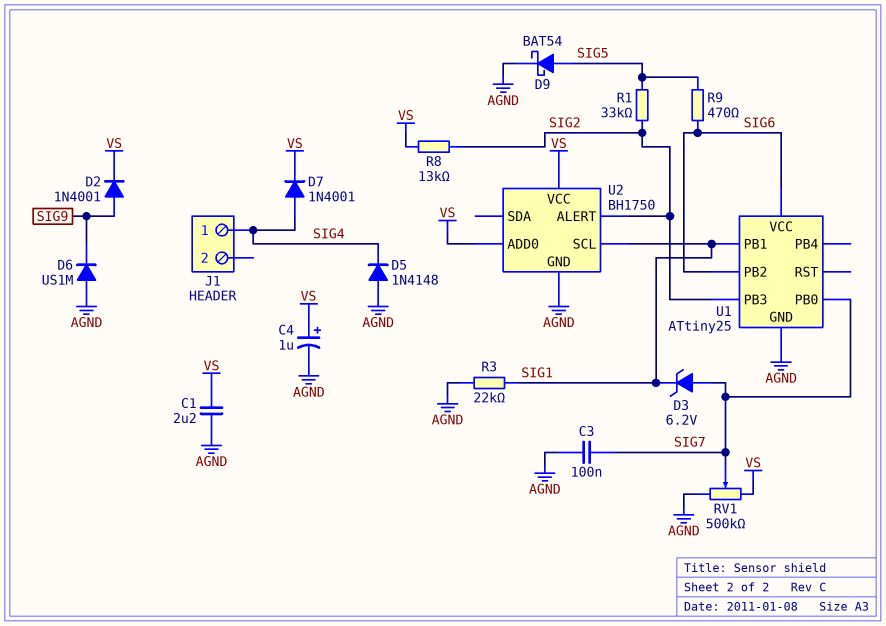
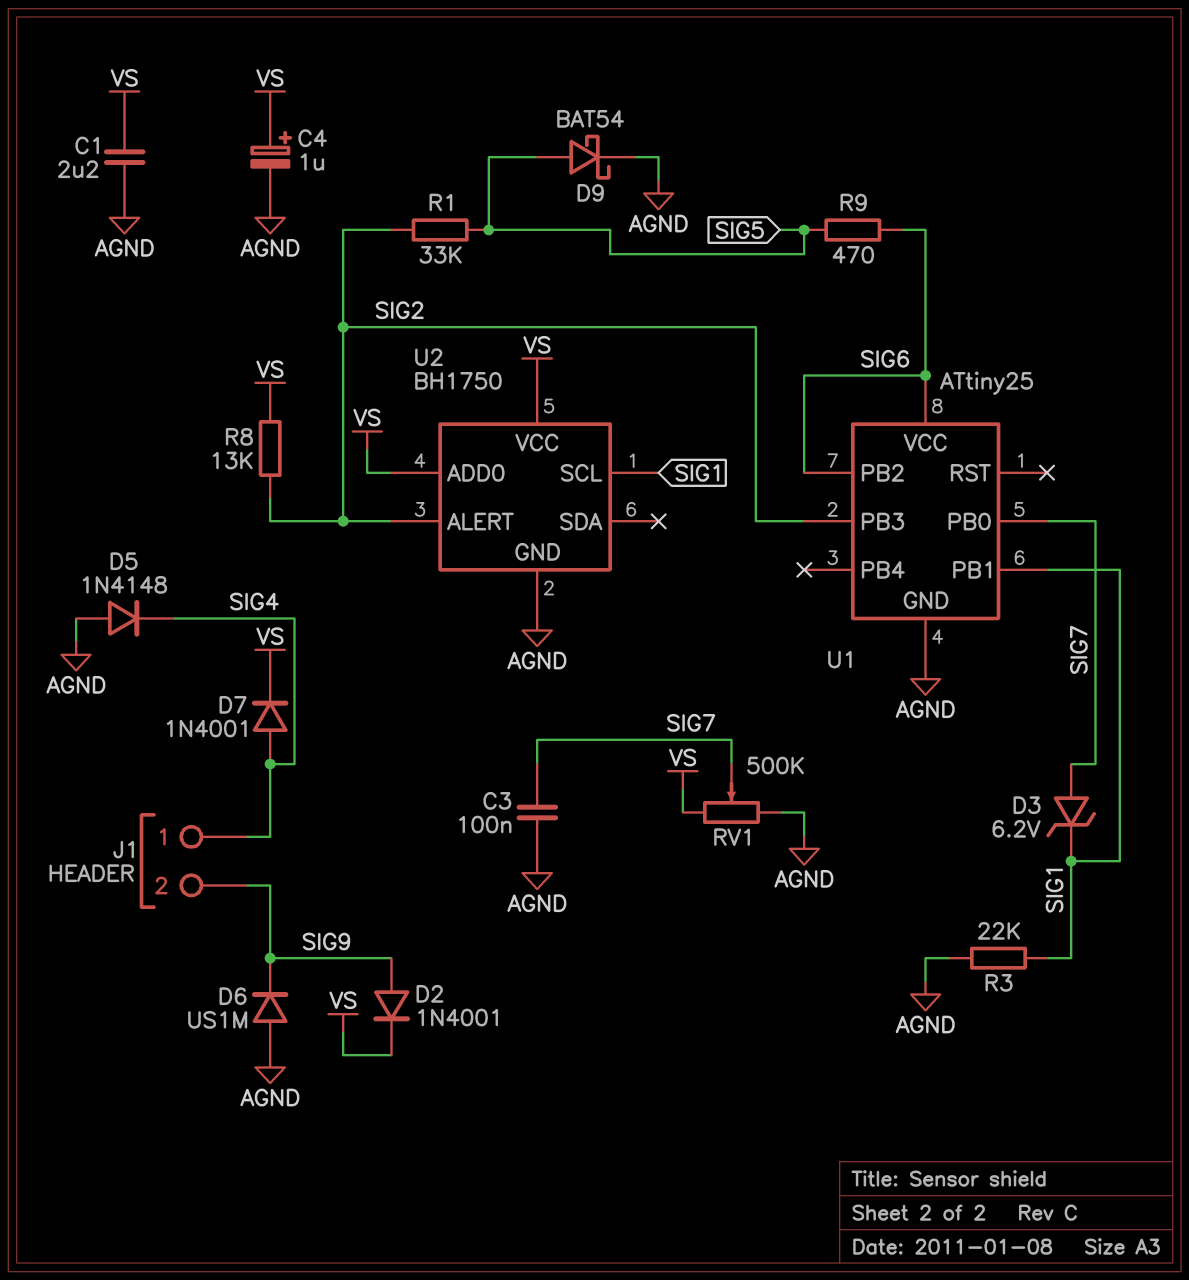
J1 pin 2: none -> SIG9

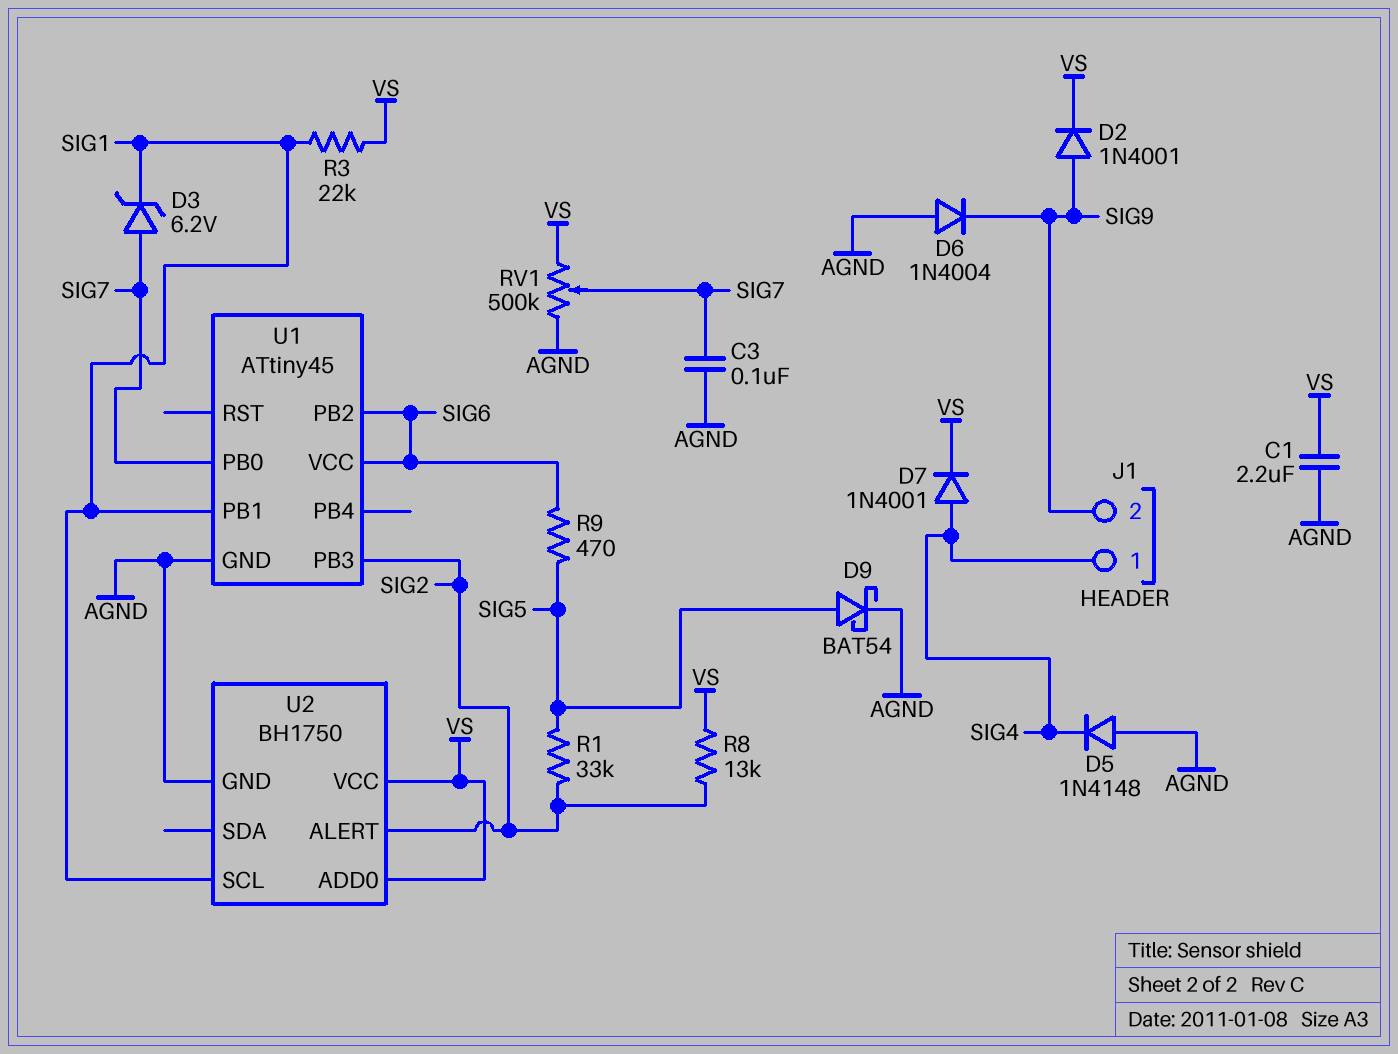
C4: 1uF (plus VS, minus AGND) -> none
D6: diode US1M (A AGND, K SIG9) -> diode 1N4004 (A AGND, K SIG9)
R3: 22k (AGND, SIG1) -> 22k (SIG1, VS)
U1: ATtiny25 -> ATtiny45

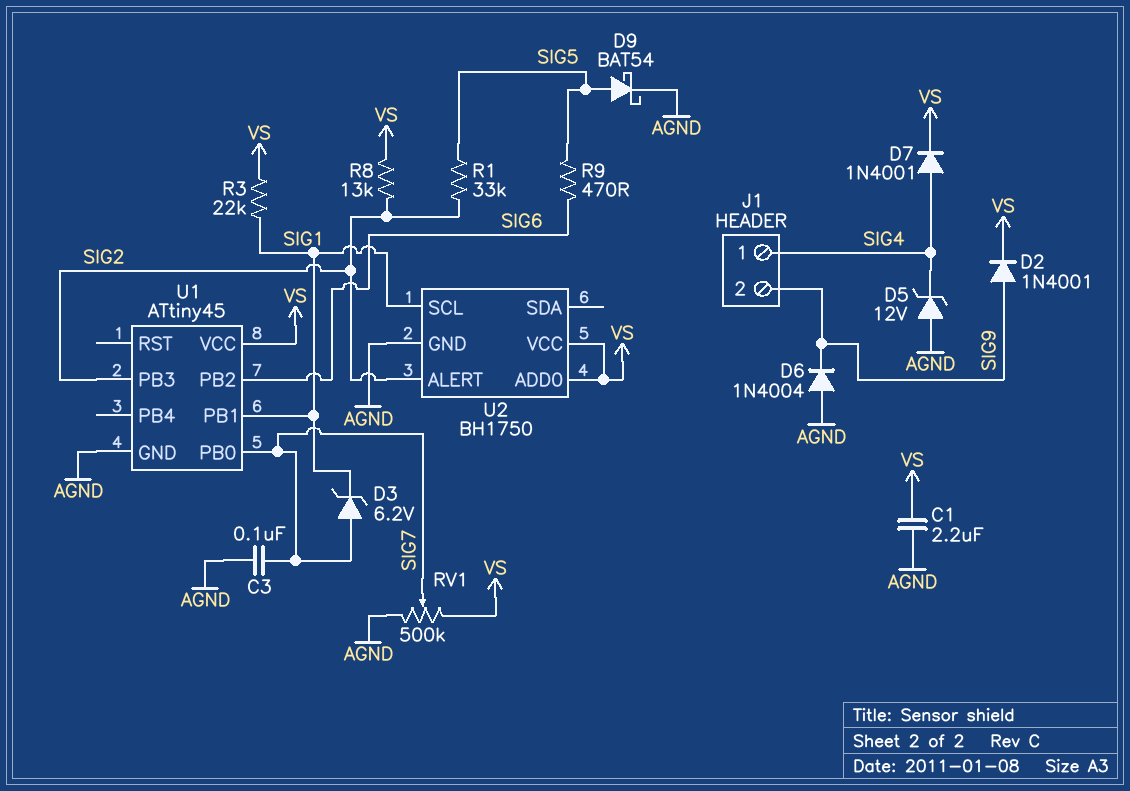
D5: diode 1N4148 (A AGND, K SIG4) -> zener 12V (A AGND, K SIG4)
U1 pin VCC: SIG6 -> VS

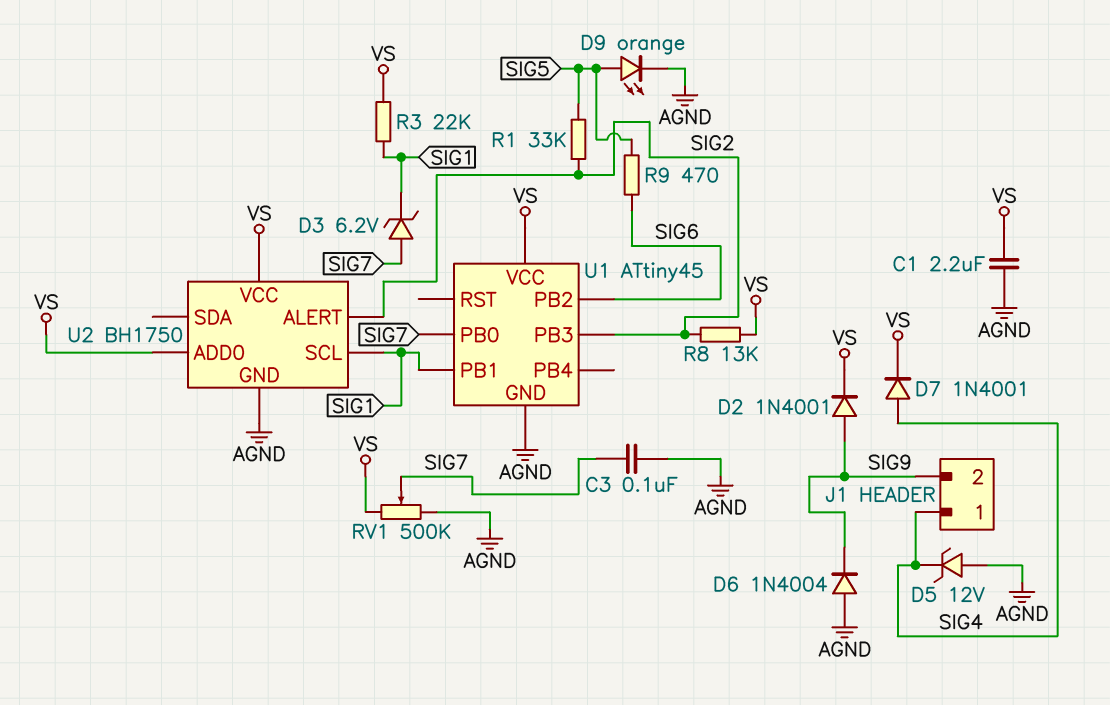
D9: schottky BAT54 (A SIG5, K AGND) -> LED orange (A SIG5, K AGND)

